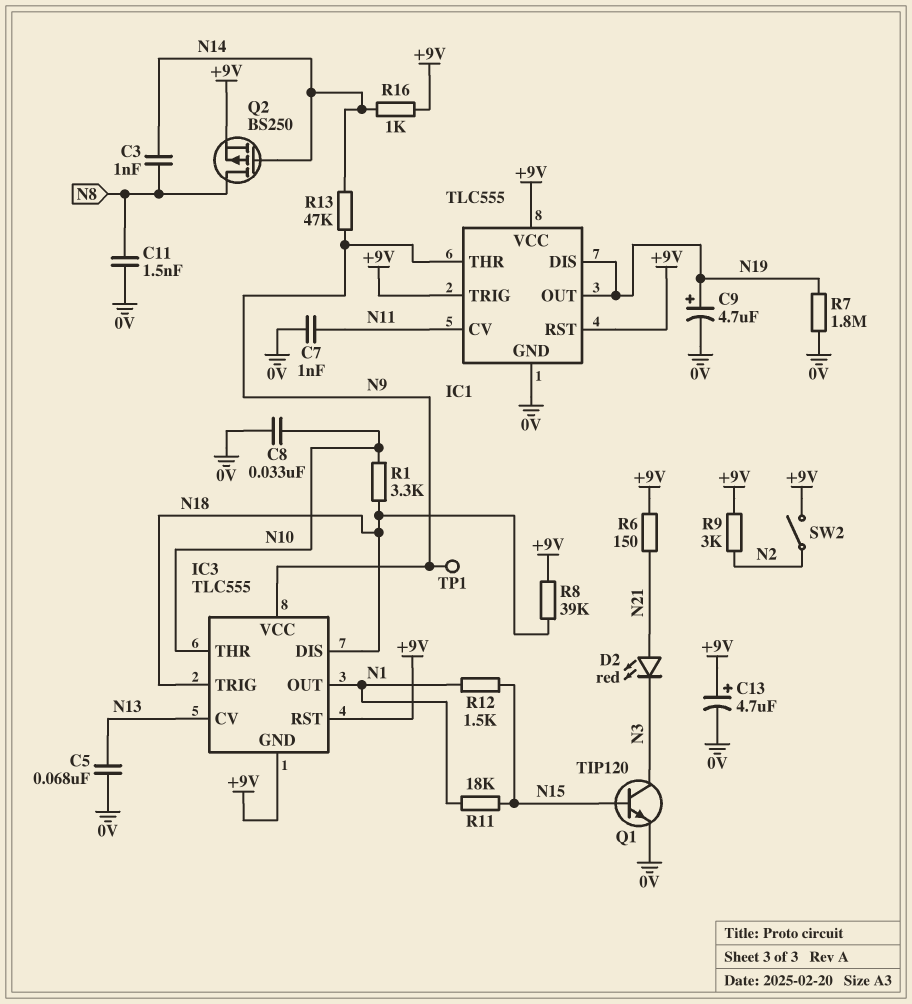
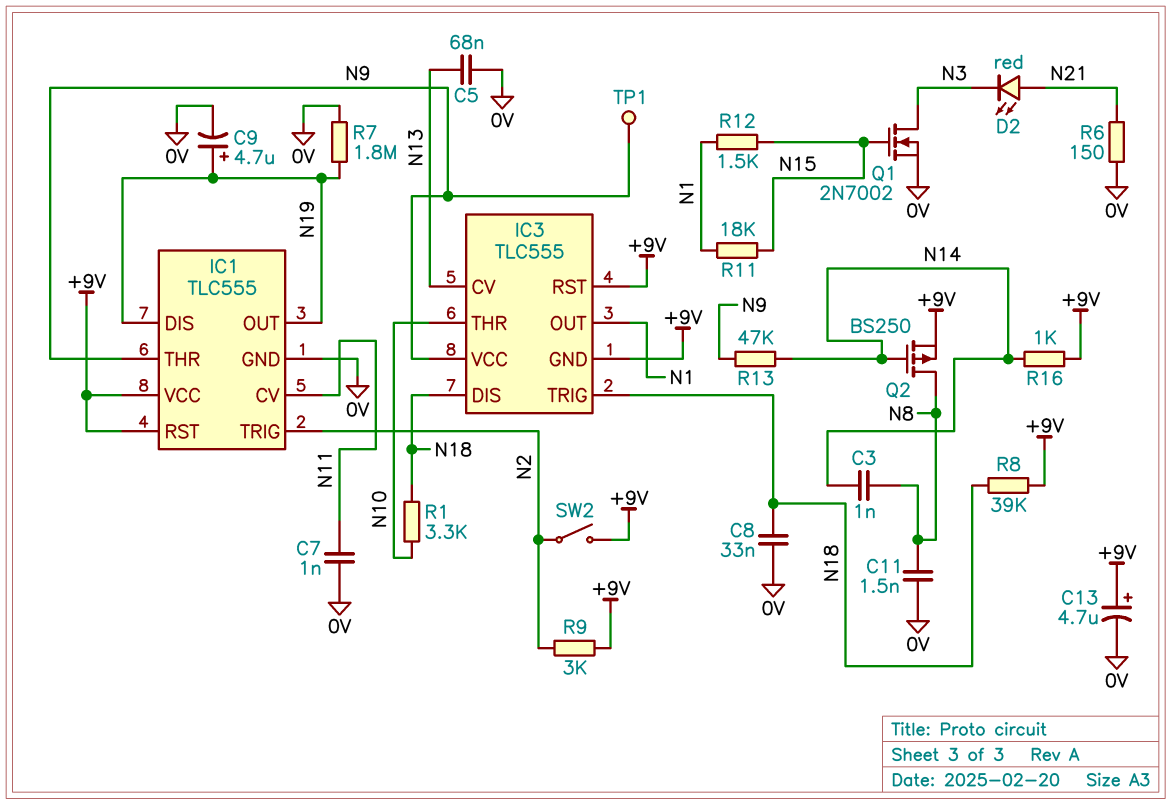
C8: 33nF (0V, N10) -> 33nF (0V, N18)
IC1 pin TRIG: +9V -> N2
Q1: NPN TIP120 (B N15, C N3, E 0V) -> NMOS 2N7002 (G N15, D N3, S 0V)
R6: 150 (+9V, N21) -> 150 (0V, N21)

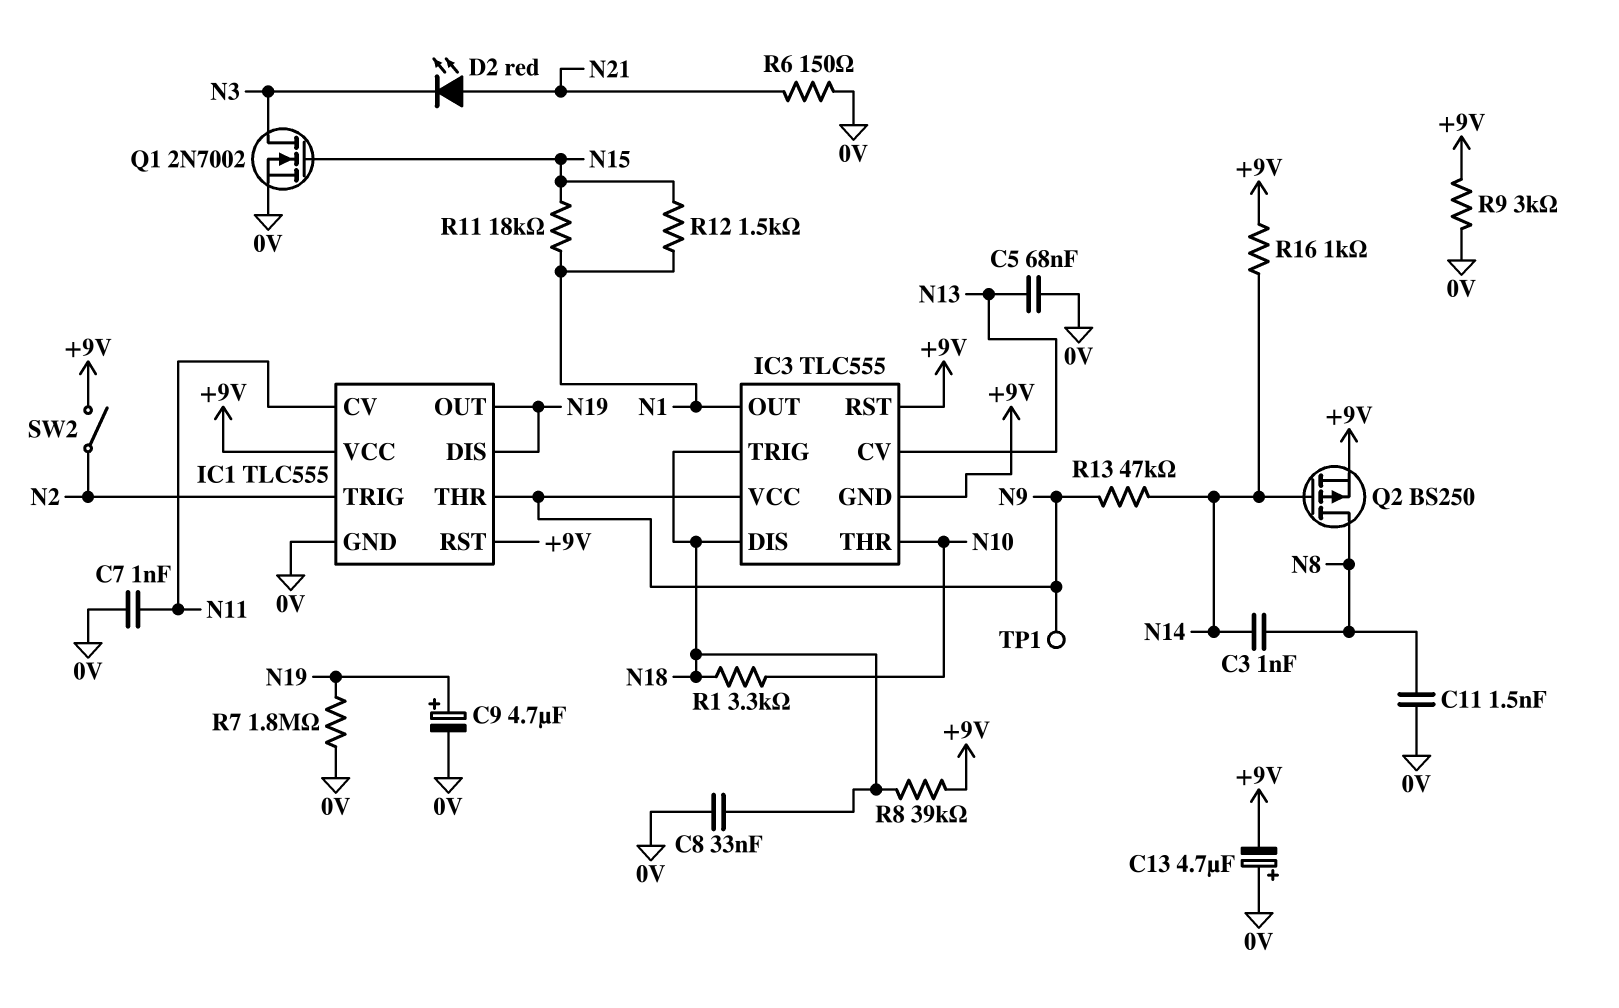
C13: 4.7uF (plus +9V, minus 0V) -> 4.7uF (plus 0V, minus +9V)
R9: 3k (+9V, N2) -> 3k (+9V, 0V)

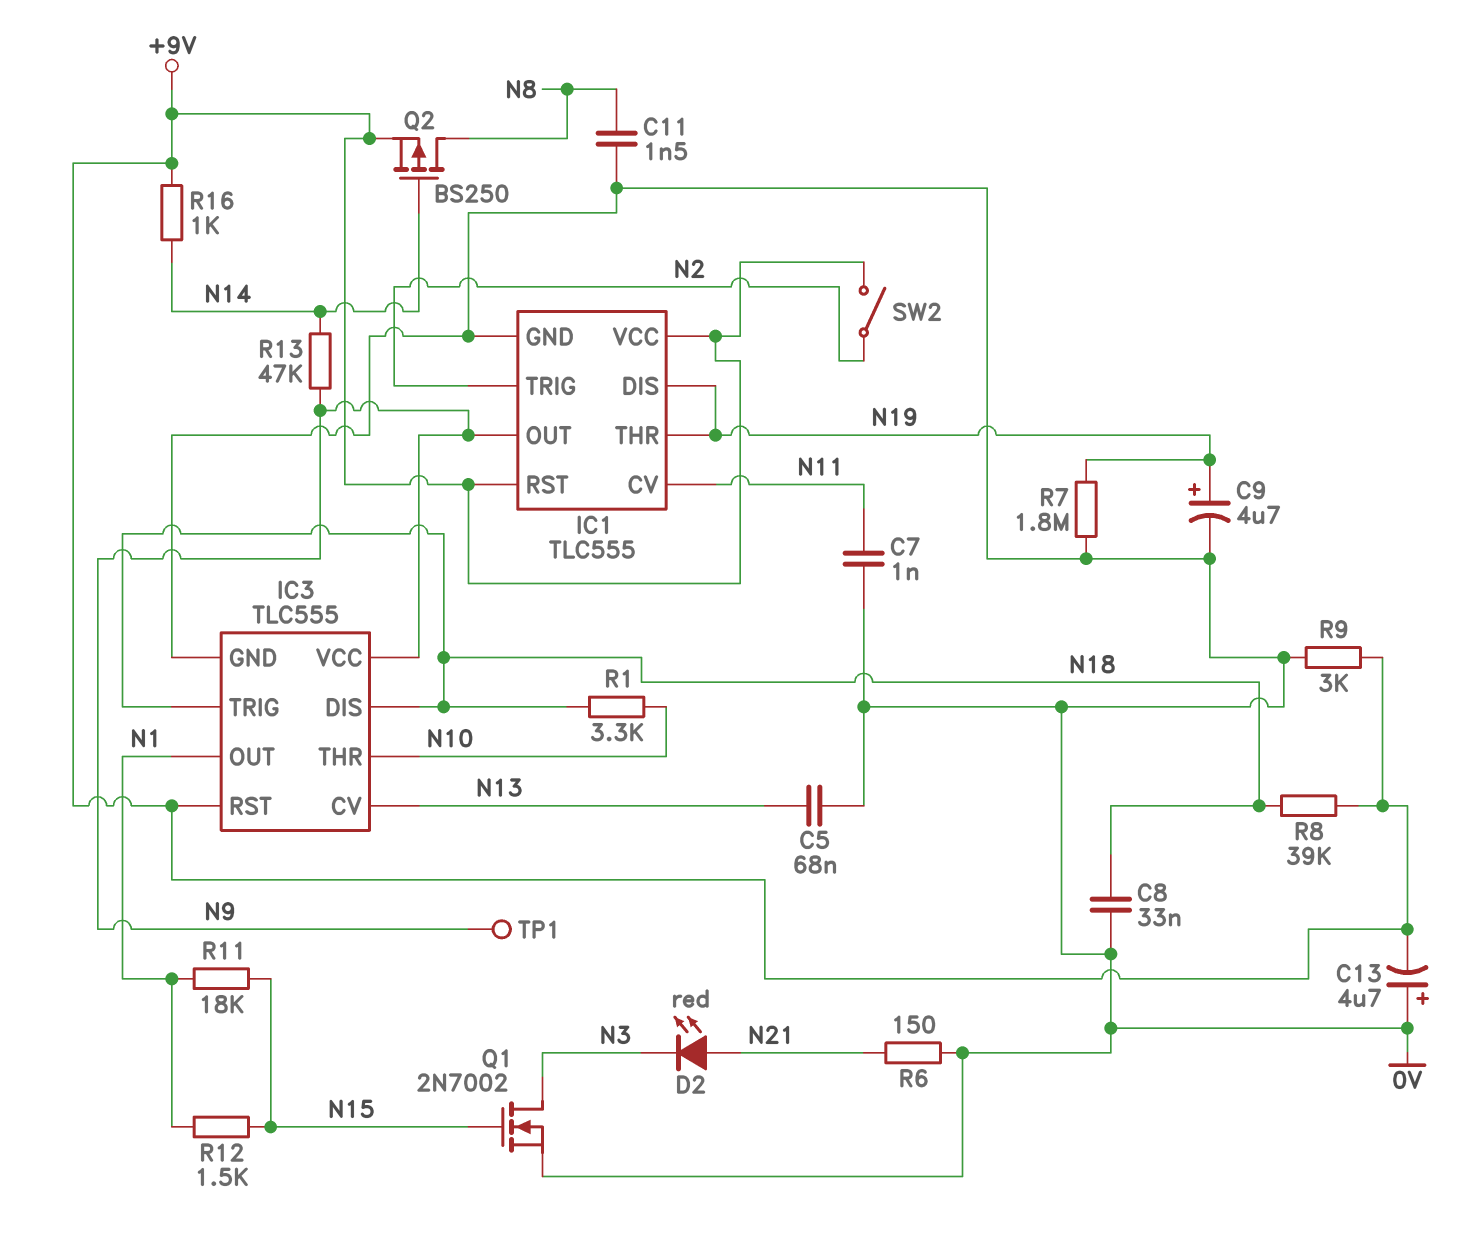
C3: 1nF (N8, N14) -> none
IC1 pin OUT: N19 -> N9
IC1 pin THR: N9 -> N19
IC3 pin GND: +9V -> 0V

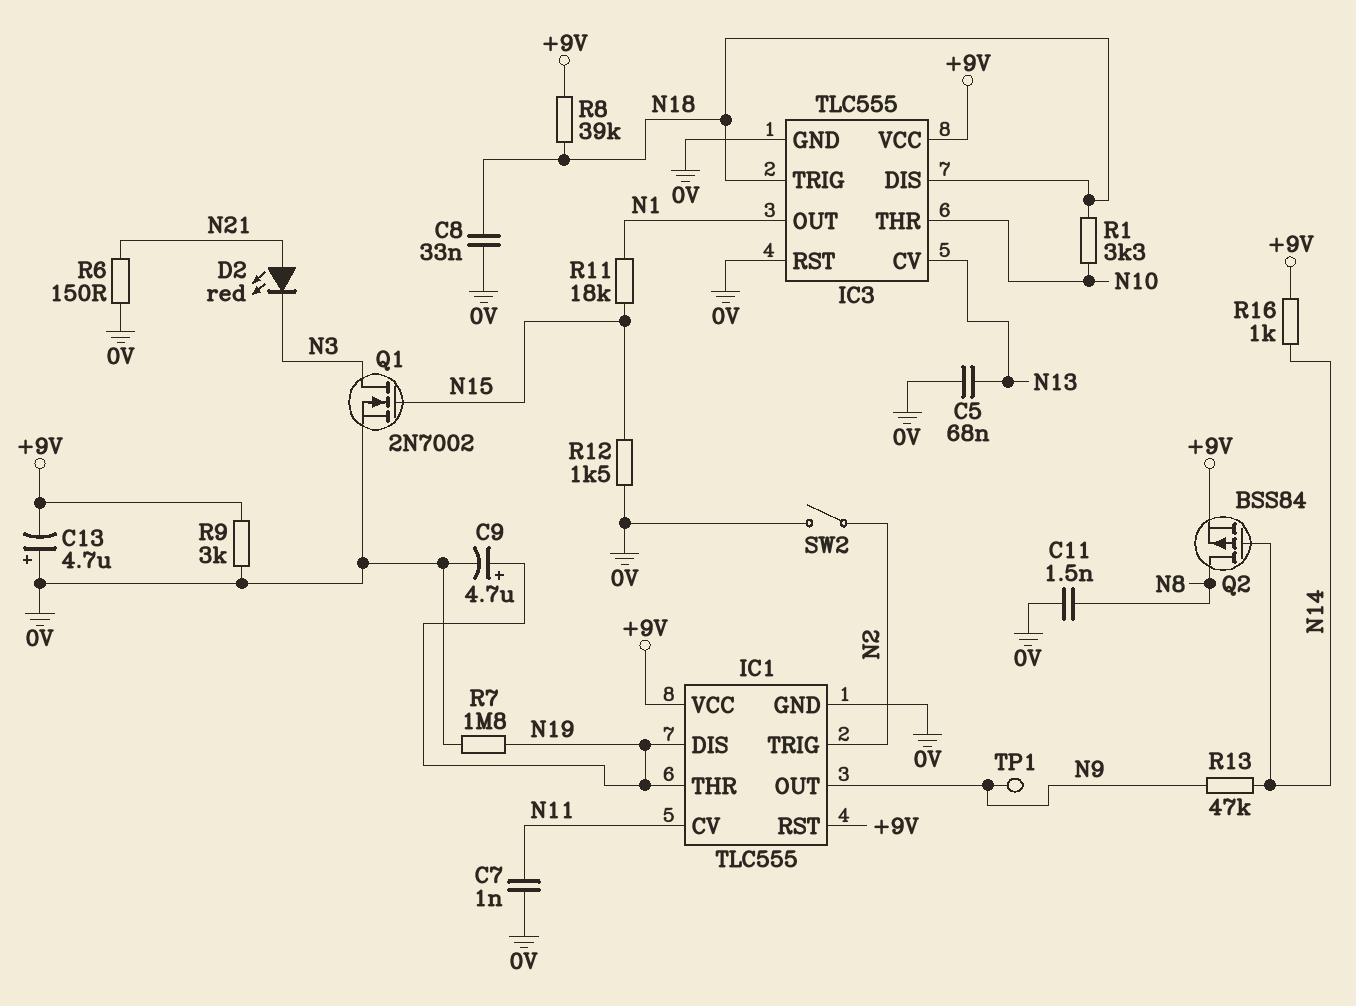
IC3 pin RST: +9V -> 0V
IC3 pin VCC: N9 -> +9V
Q2: PMOS BS250 (G N14, D N8, S +9V) -> PMOS BSS84 (G N14, D N8, S +9V)
R12: 1.5k (N1, N15) -> 1.5k (0V, N15)
SW2: switch (+9V, N2) -> switch (0V, N2)

